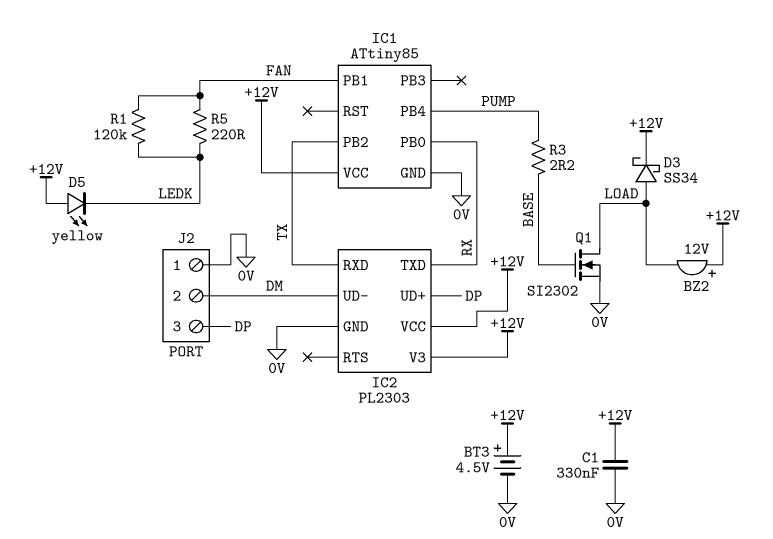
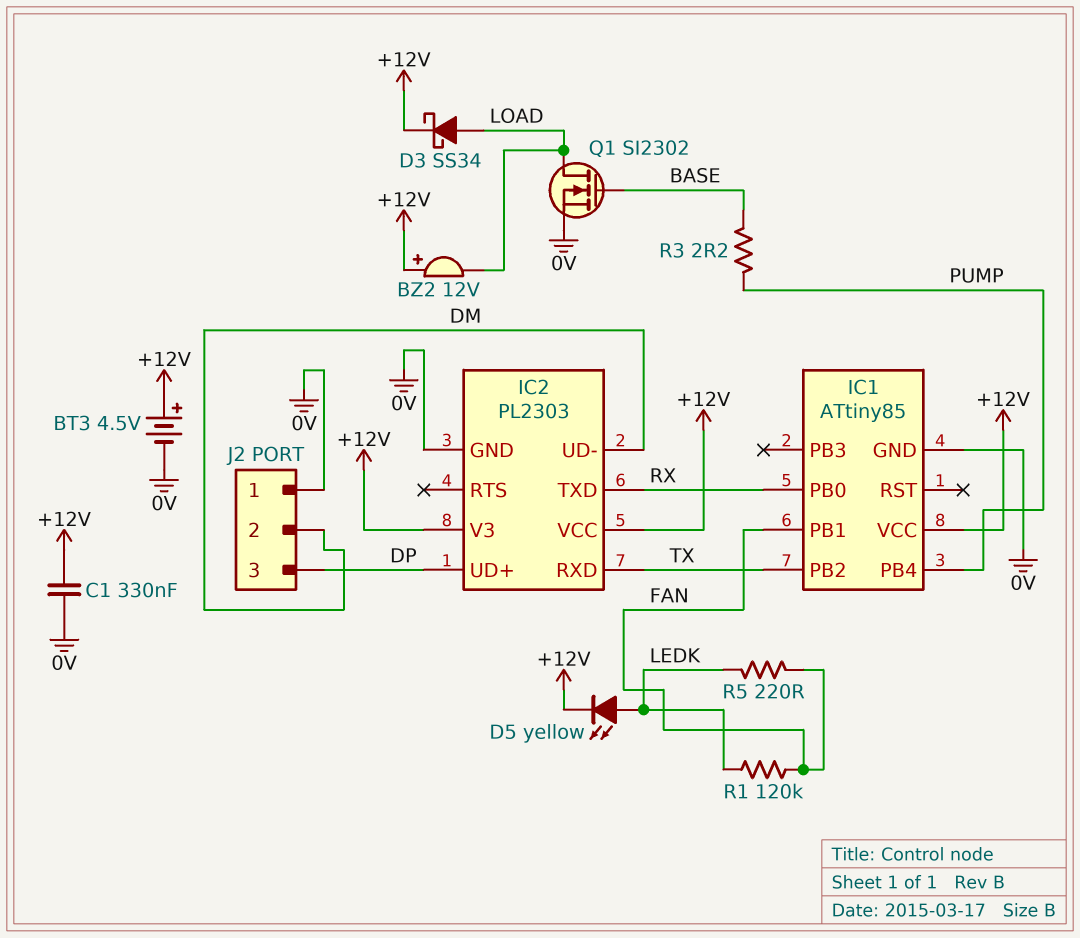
D5: LED yellow (A +12V, K LEDK) -> LED yellow (A LEDK, K +12V)

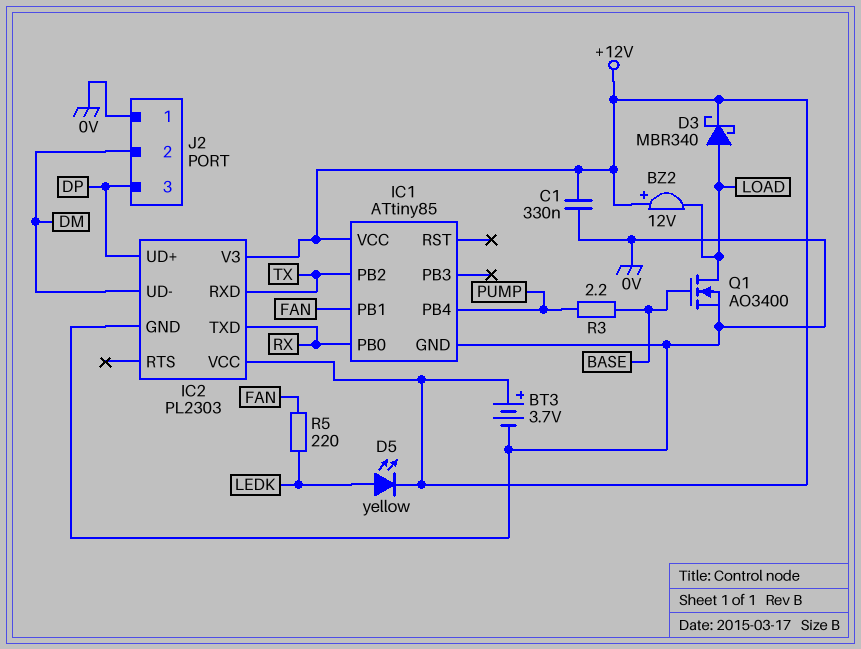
BT3: 4.5V (plus +12V, minus 0V) -> 3.7V (plus +12V, minus 0V)
D3: schottky SS34 (A LOAD, K +12V) -> schottky MBR340 (A LOAD, K +12V)
Q1: NMOS SI2302 (G BASE, D LOAD, S 0V) -> NMOS AO3400 (G BASE, D LOAD, S 0V)
R1: 120k (FAN, LEDK) -> none

